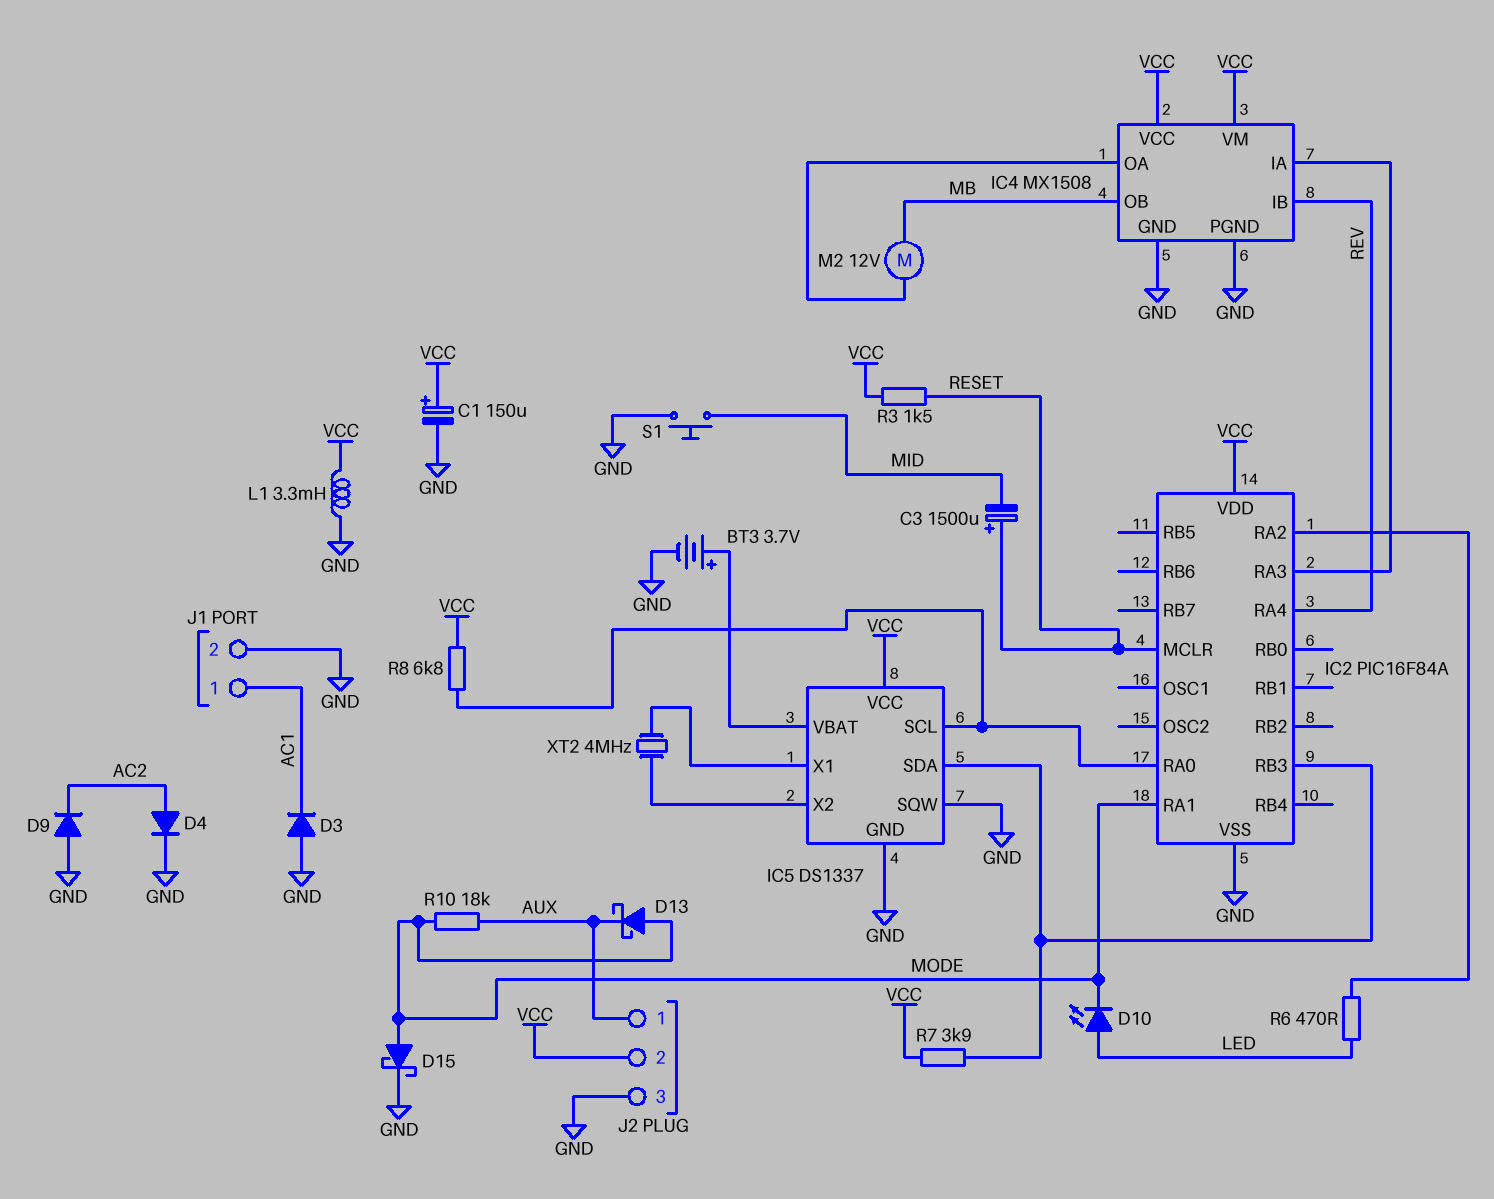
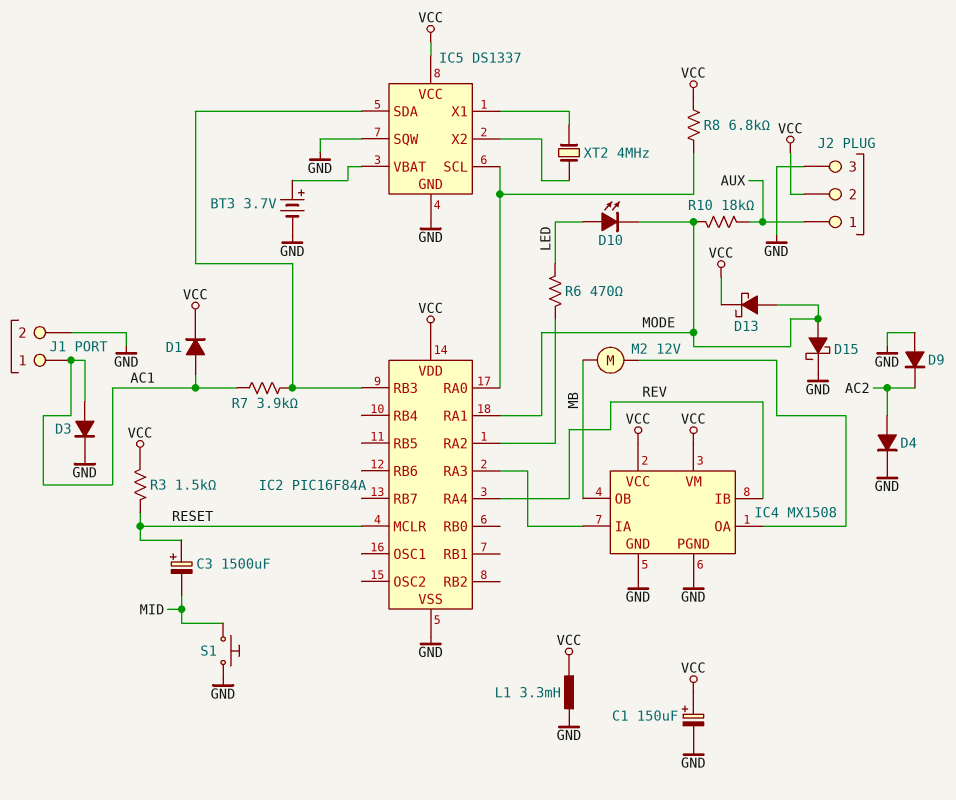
D1: none -> diode (A AC1, K VCC)
D3: diode (A GND, K AC1) -> diode (A AC1, K GND)
D13: schottky (A MODE, K AUX) -> schottky (A MODE, K VCC)
R7: 3.9k (IC2/RB3, VCC) -> 3.9k (AC1, IC2/RB3)

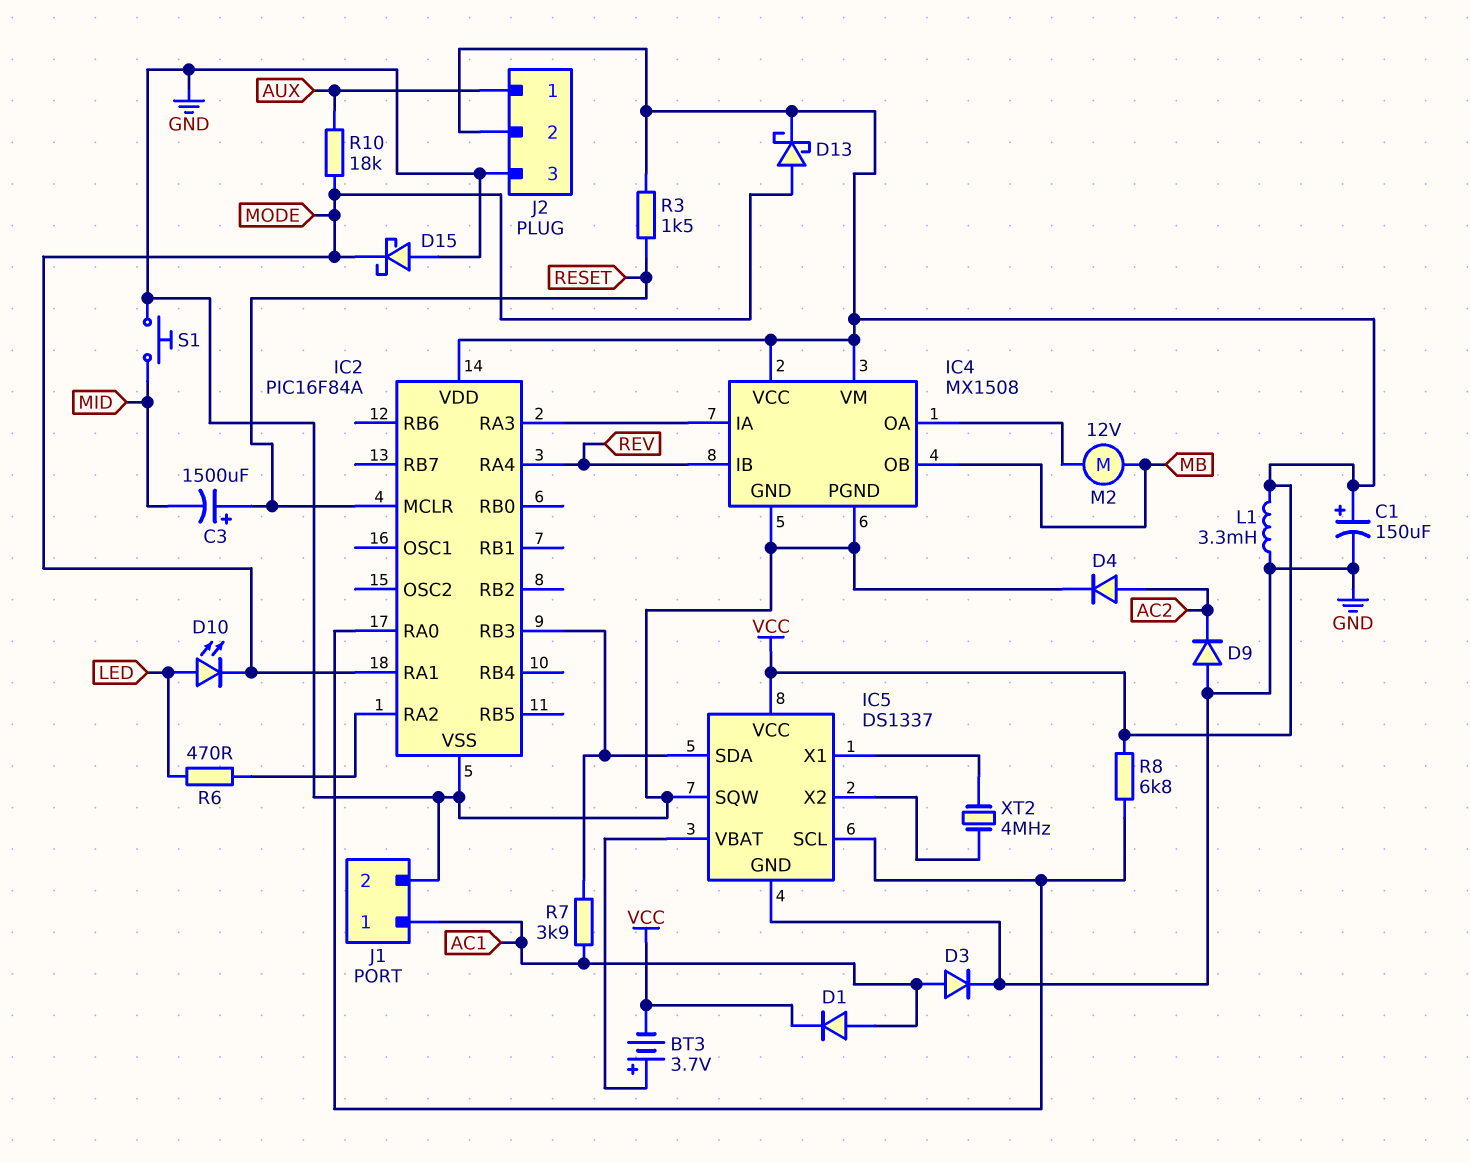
BT3: 3.7V (plus IC5/VBAT, minus GND) -> 3.7V (plus IC5/VBAT, minus VCC)
D15: schottky (A MODE, K GND) -> schottky (A GND, K MODE)

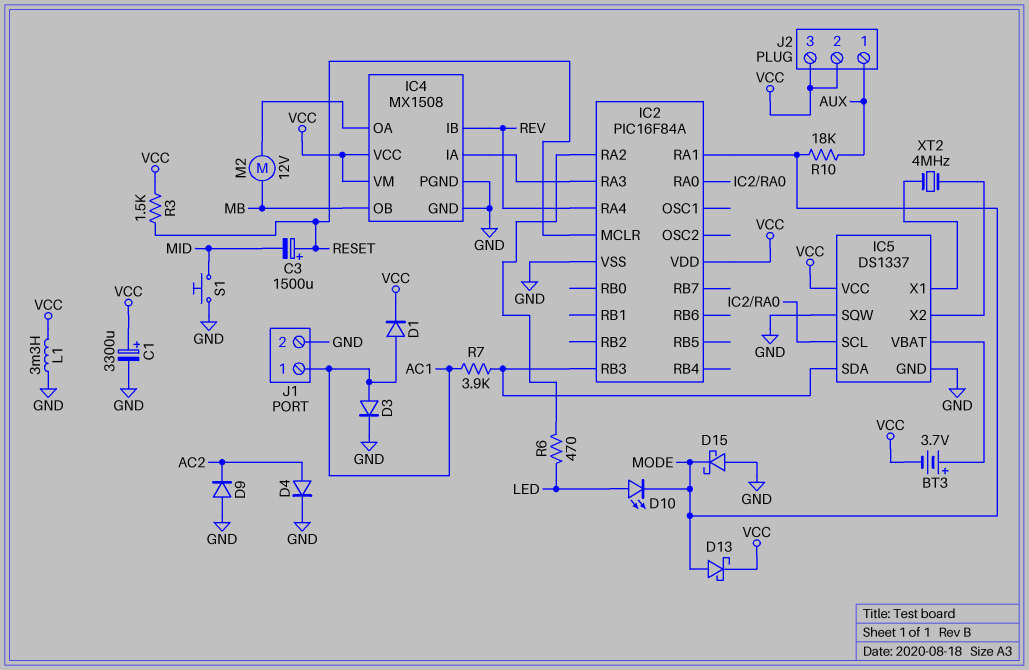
C1: 150uF (plus VCC, minus GND) -> 3300uF (plus VCC, minus GND)
J2 pin 3: GND -> VCC
R8: 6.8k (IC2/RA0, VCC) -> none

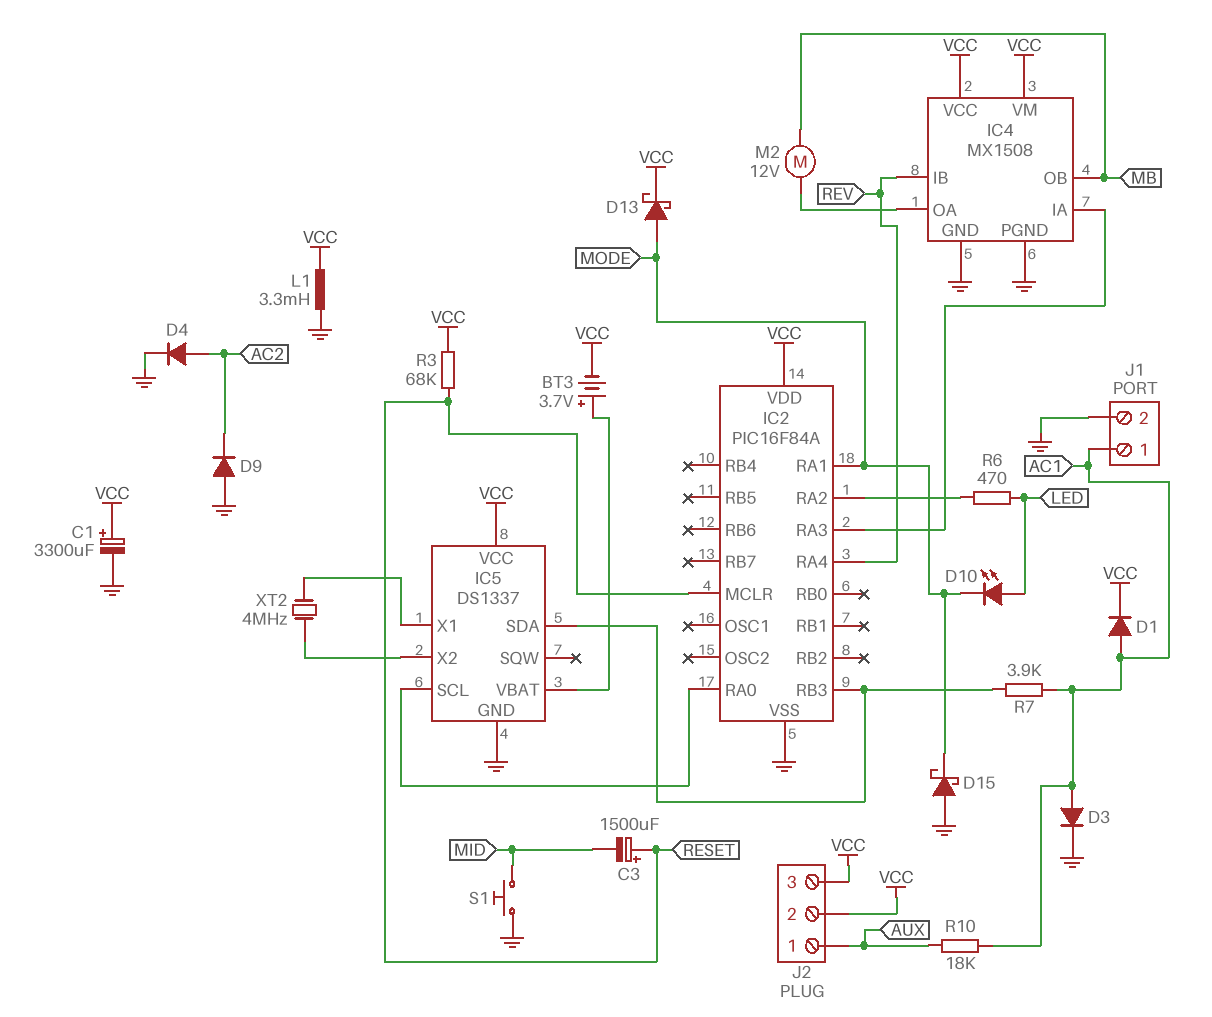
IC5 pin SQW: GND -> none
R3: 1.5k (RESET, VCC) -> 68k (RESET, VCC)
R10: 18k (AUX, MODE) -> 18k (AC1, AUX)

